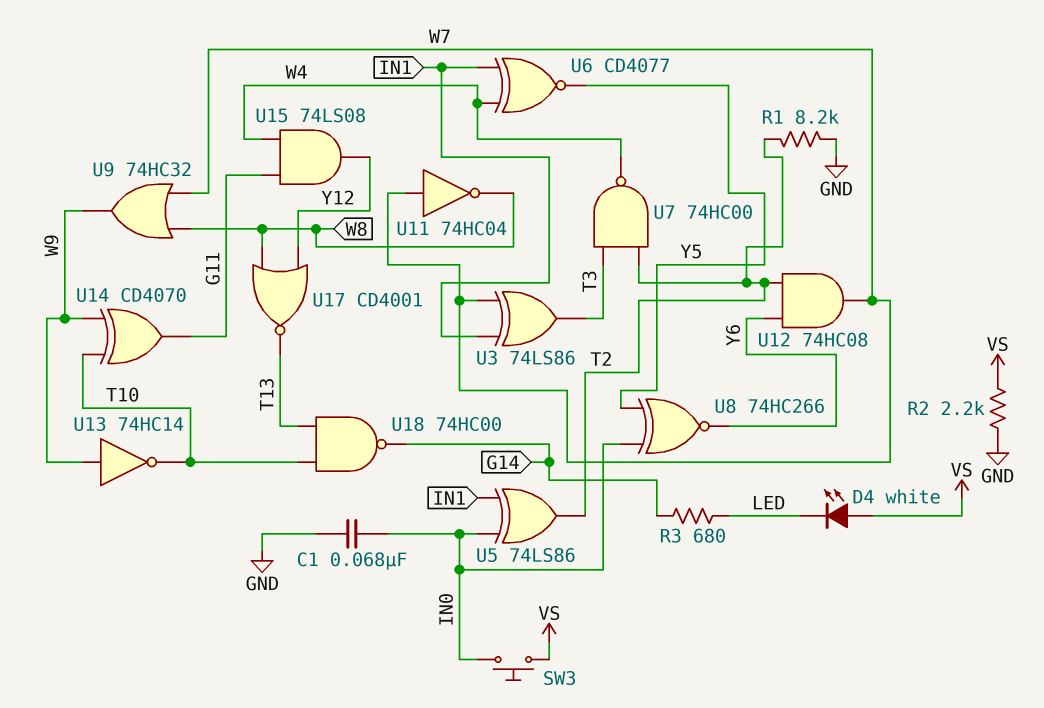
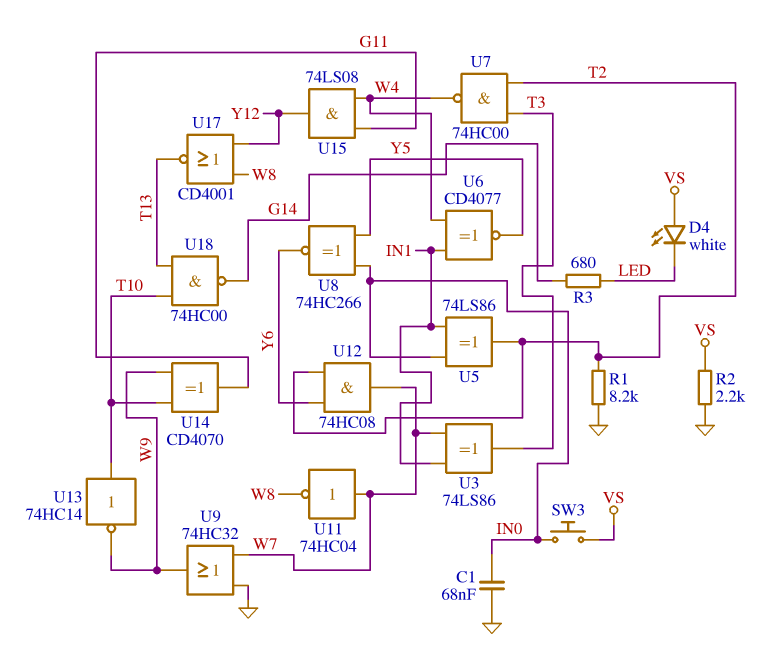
U9: OR 74HC32 (in W7, in W8, out W9) -> OR 74HC32 (in GND, in W7, out W9)
U13: NOT 74HC14 (in W9, out T10) -> NOT 74HC14 (in T10, out W9)

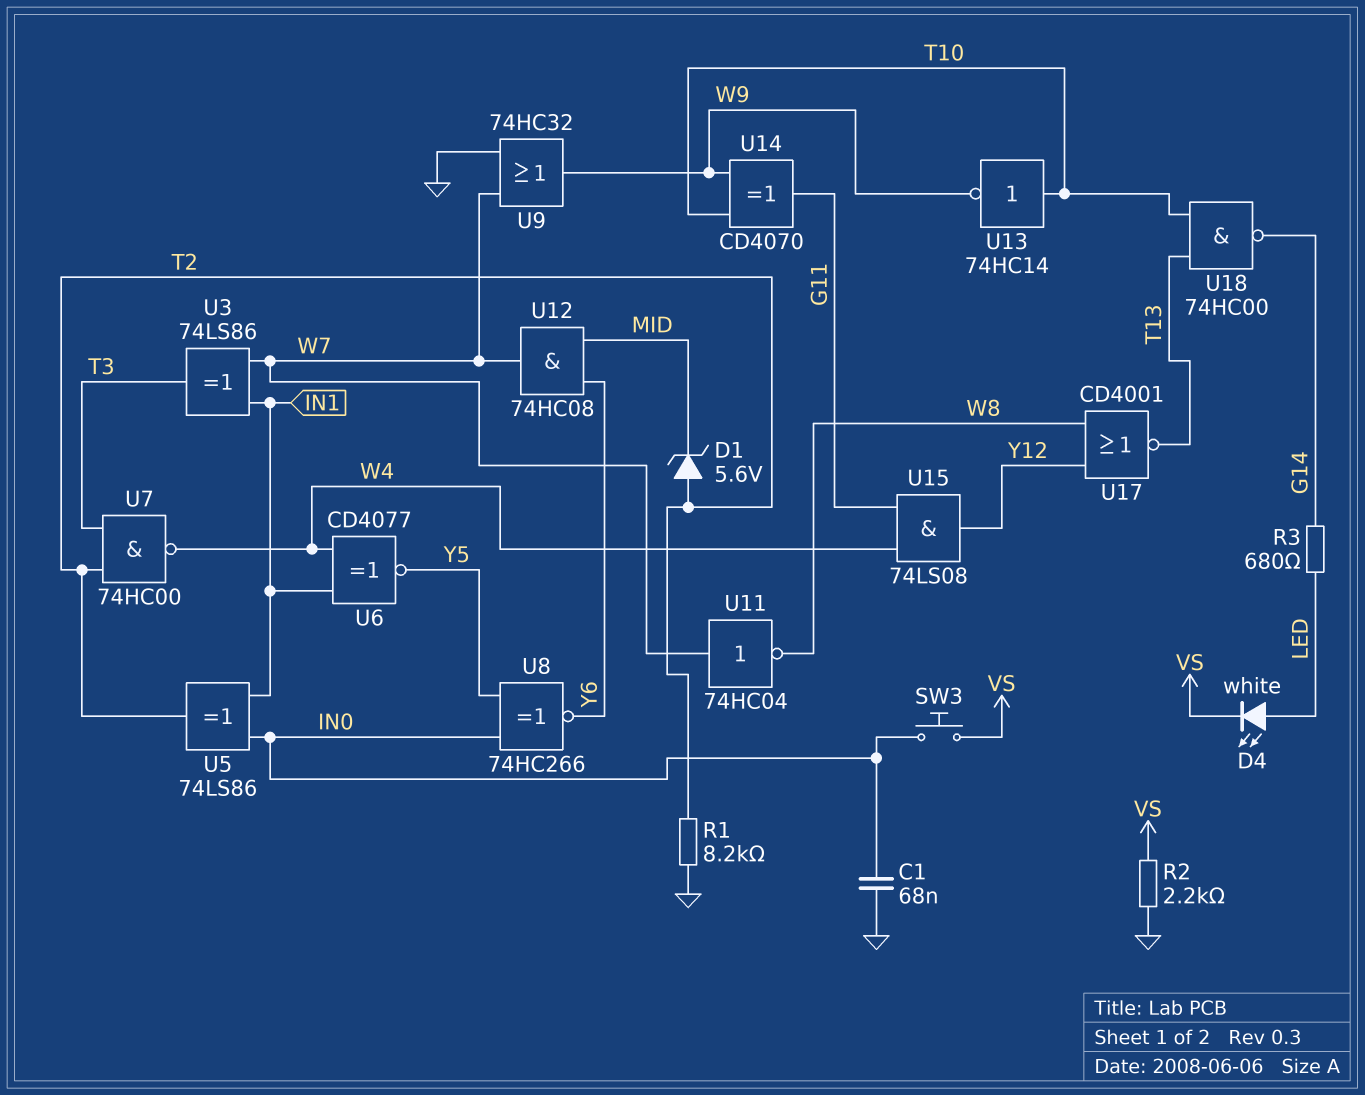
D1: none -> zener 5.6V (A T2, K MID)
D4: LED white (A VS, K LED) -> LED white (A LED, K VS)
U12: AND 74HC08 (in T2, in Y6, out W7) -> AND 74HC08 (in MID, in Y6, out W7)

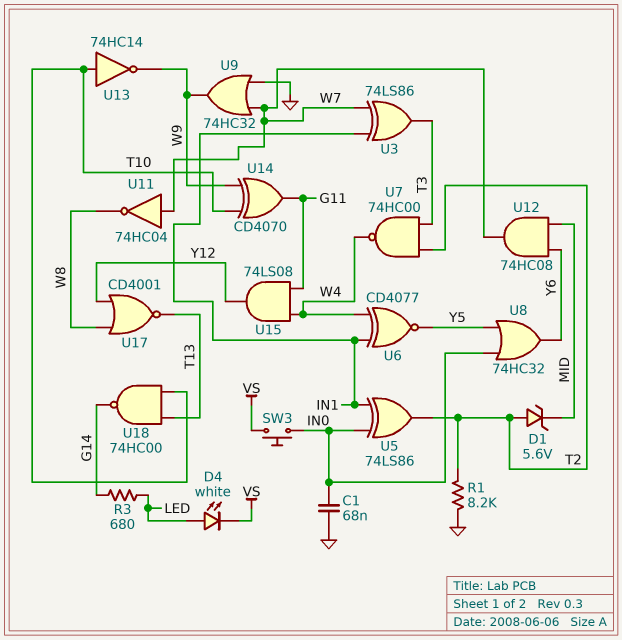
R2: 2.2k (GND, VS) -> none
U8: XNOR 74HC266 (in IN0, in Y5, out Y6) -> OR 74HC32 (in IN0, in Y5, out Y6)

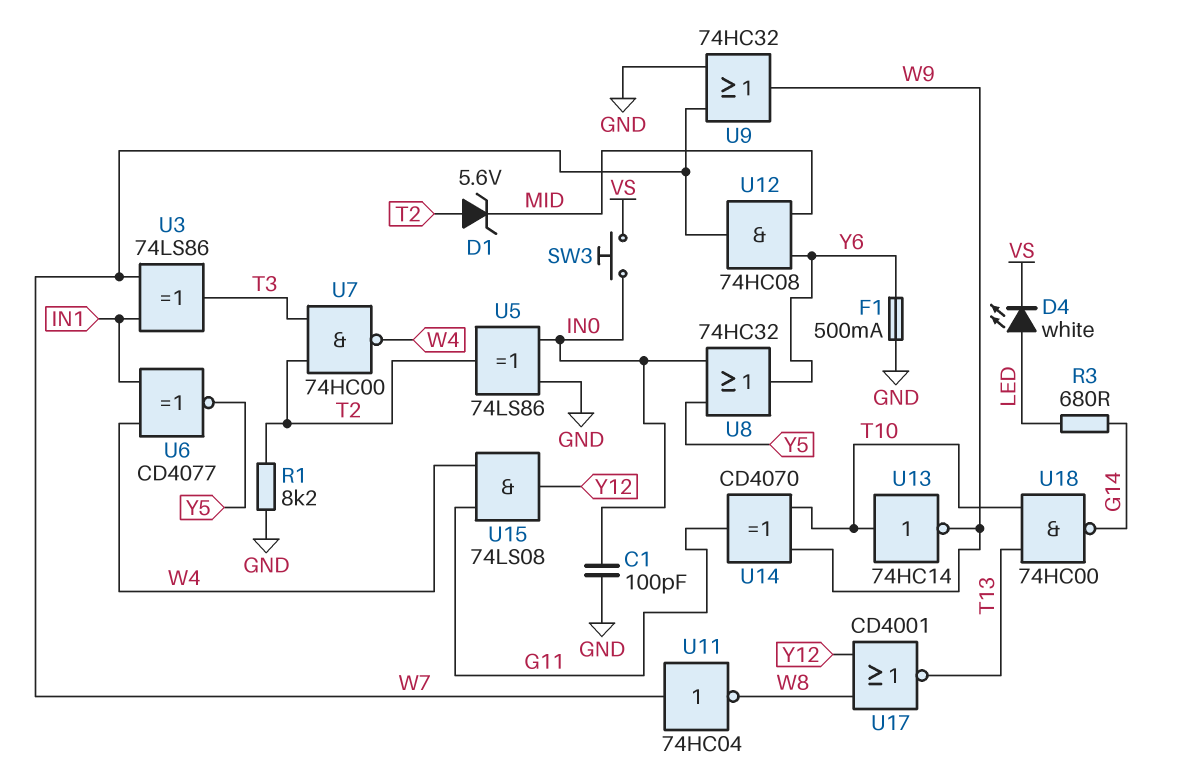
C1: 68nF (GND, IN0) -> 100pF (GND, IN0)
F1: none -> 500mA (GND, Y6)
U5: XOR 74LS86 (in IN0, in IN1, out T2) -> XOR 74LS86 (in GND, in IN0, out T2)

